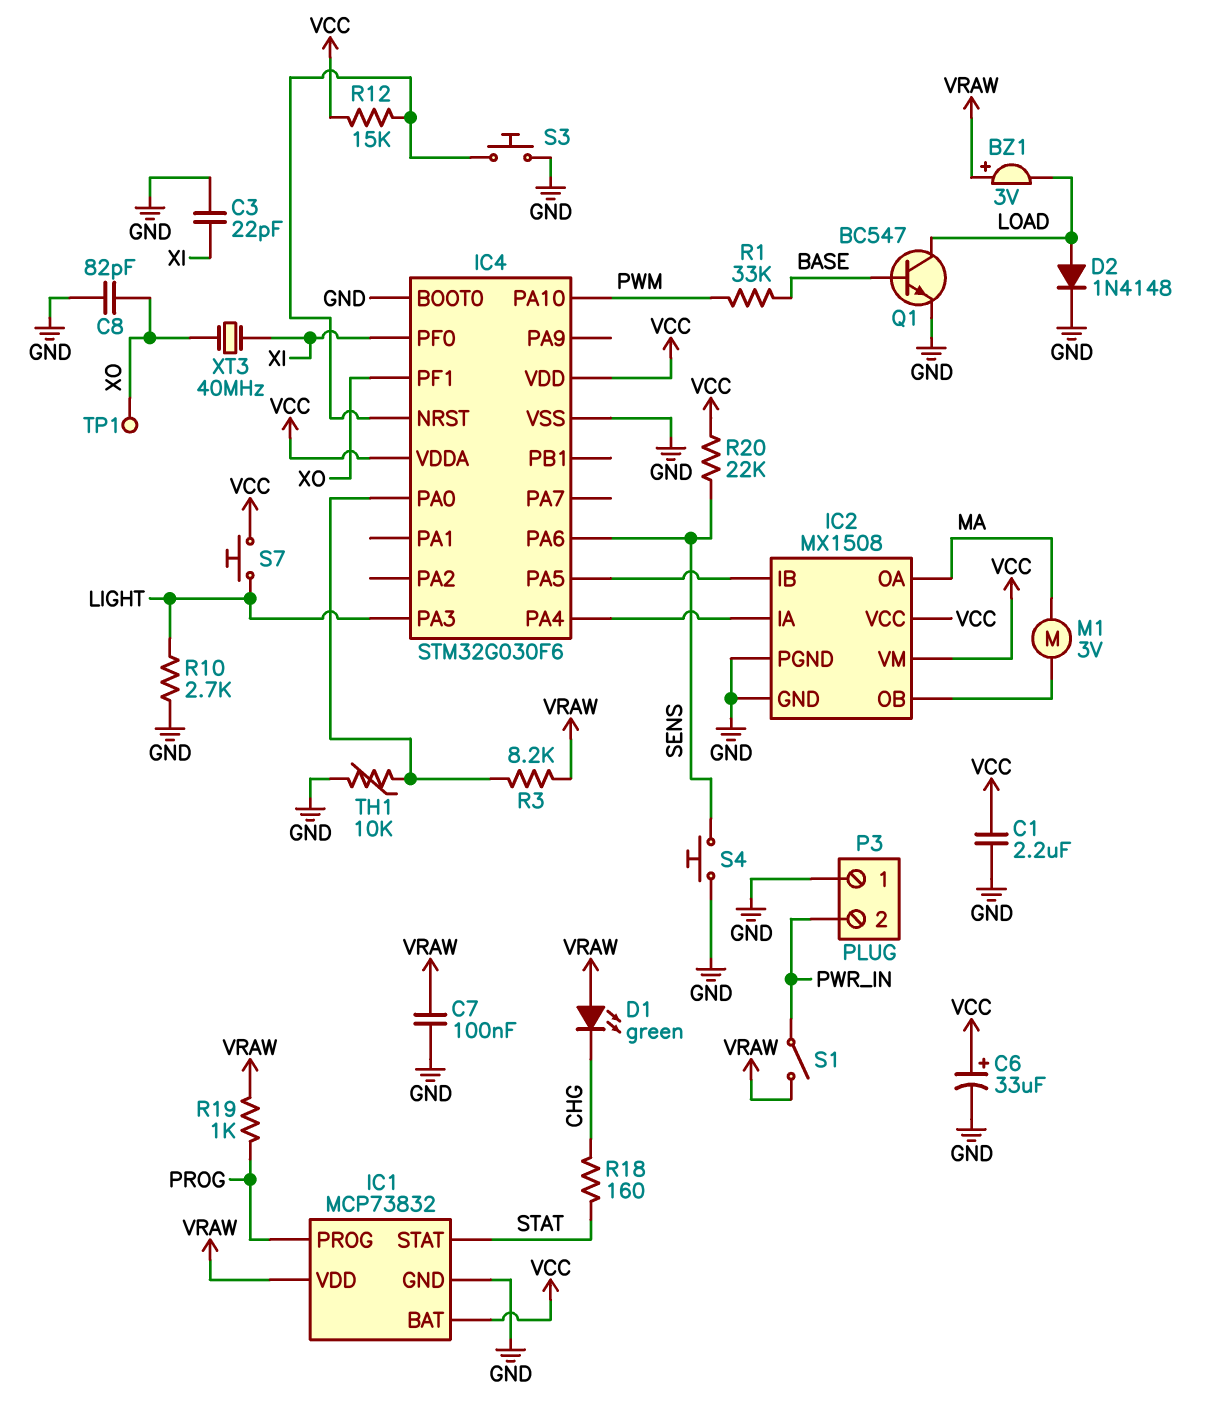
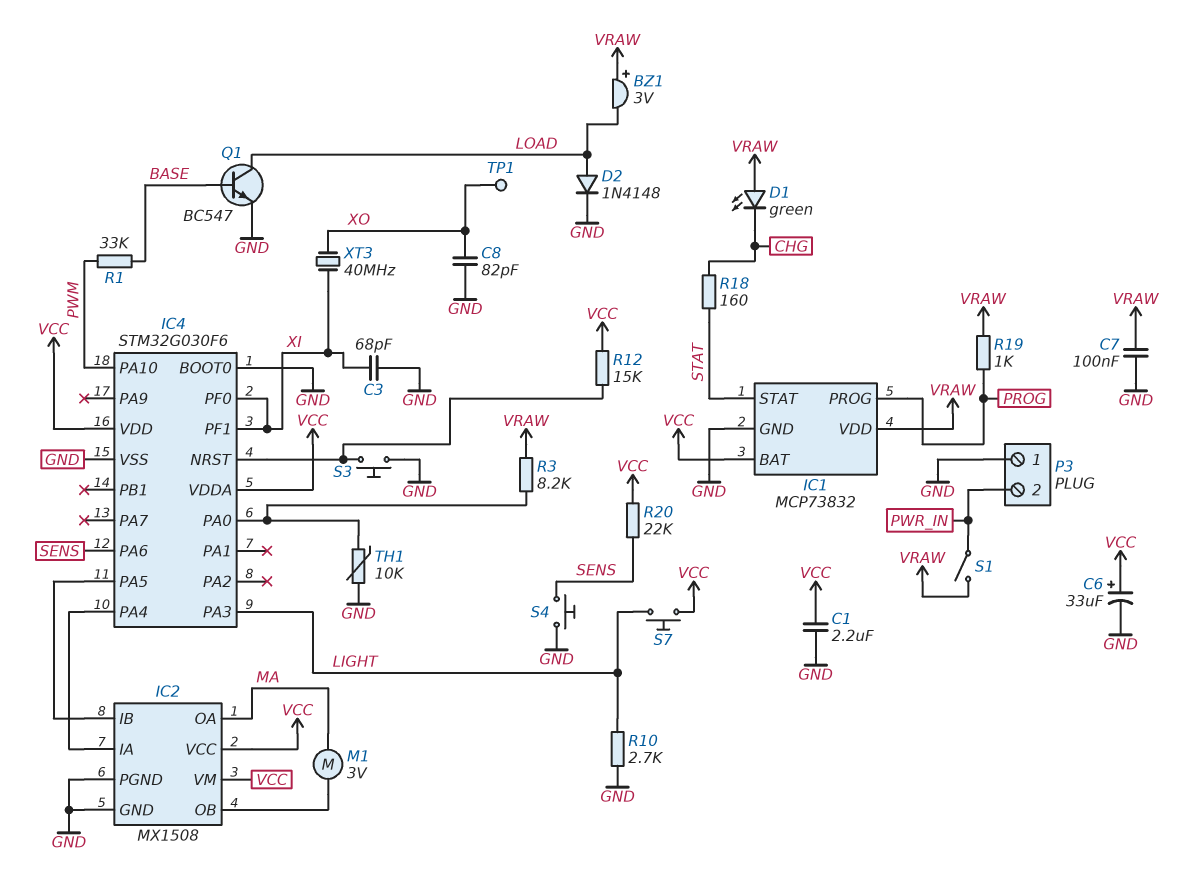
C3: 22pF (GND, XI) -> 68pF (GND, XI)
IC4 pin PF1: XO -> XI

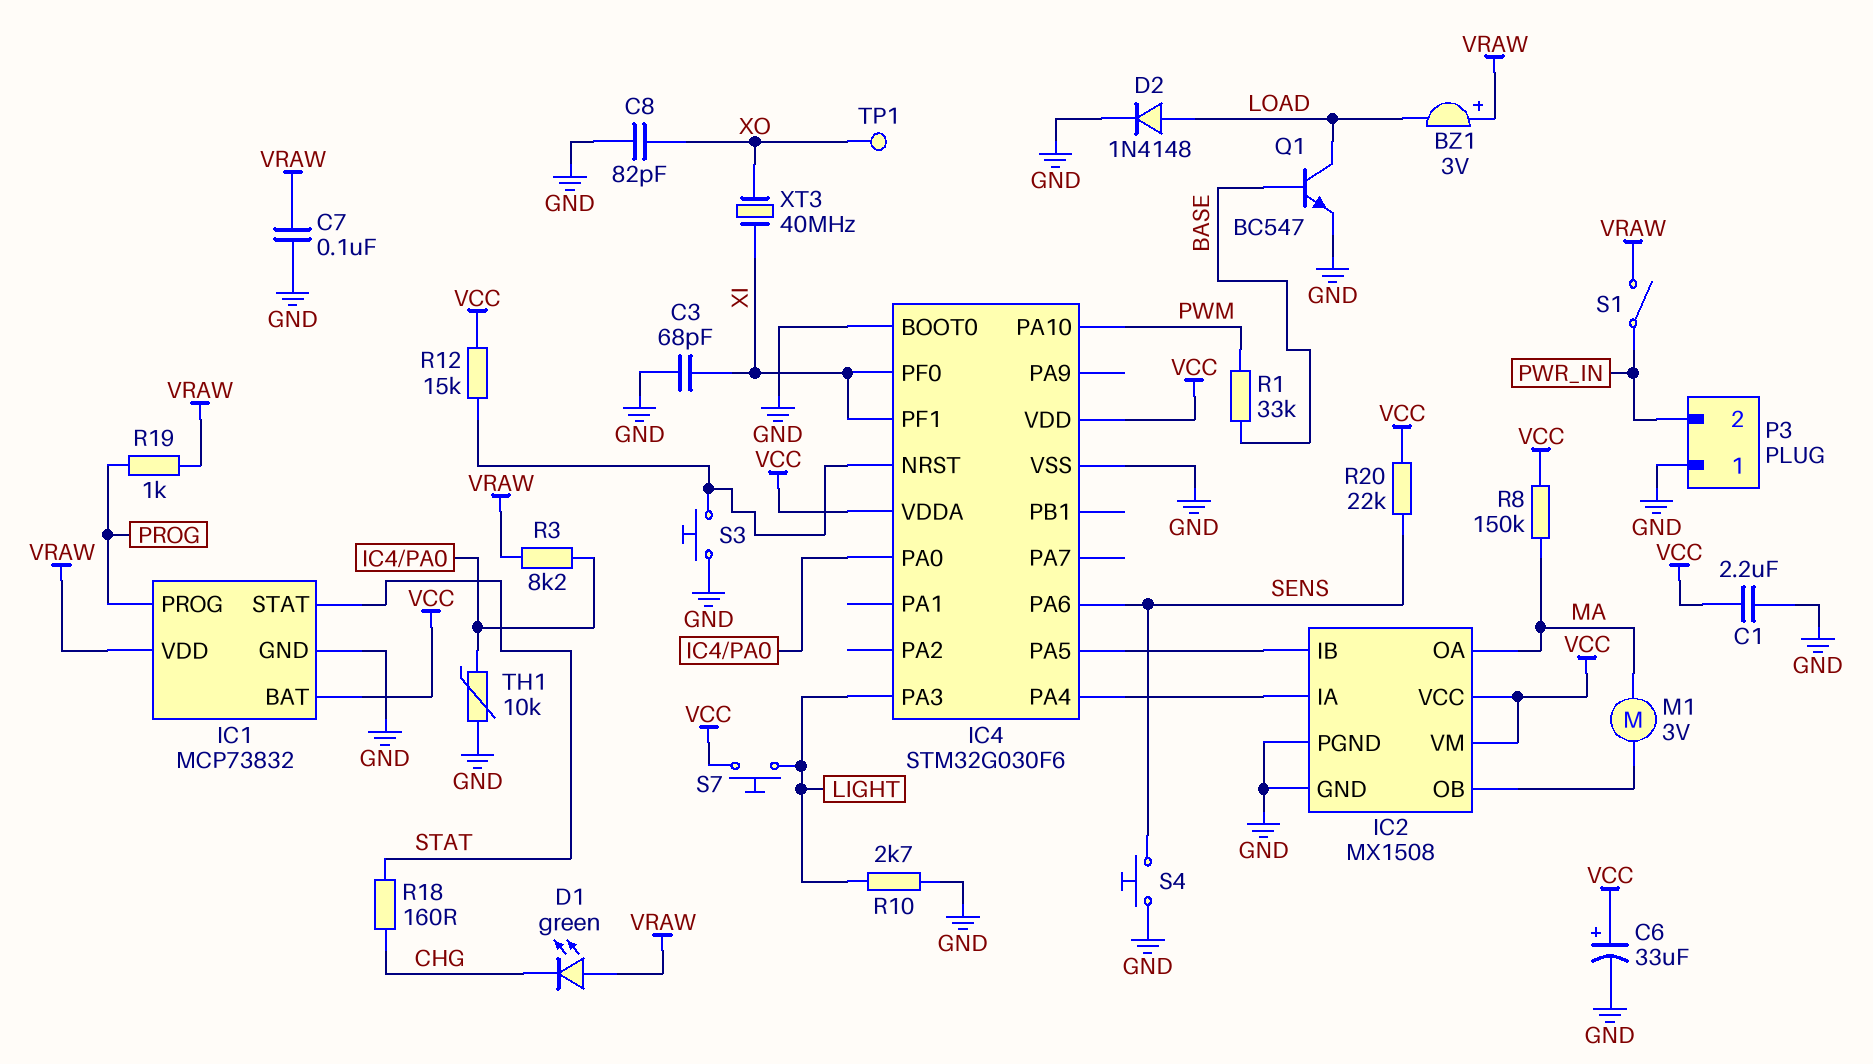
R8: none -> 150k (MA, VCC)

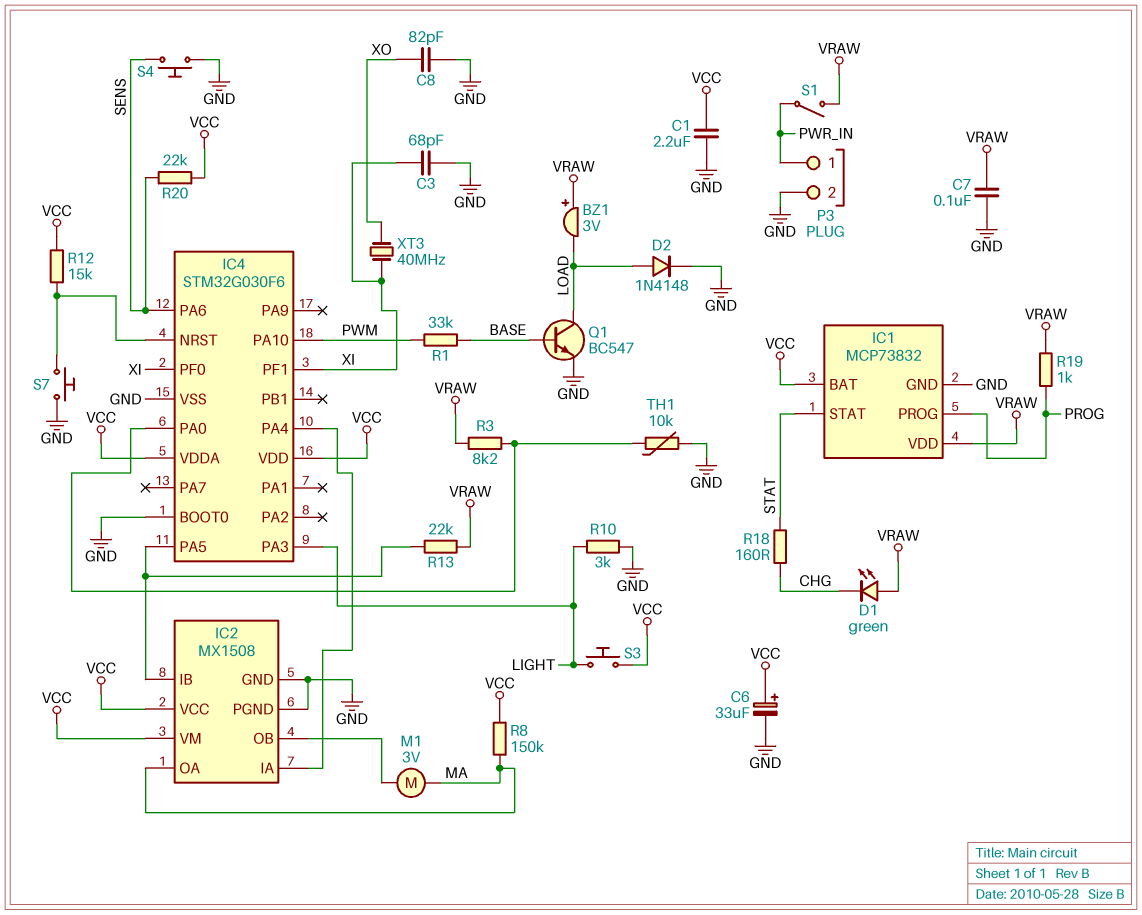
P3 pin 1: GND -> PWR_IN
P3 pin 2: PWR_IN -> GND
R10: 2.7k (GND, LIGHT) -> 3k (GND, LIGHT)
R13: none -> 22k (IC2/IB, VRAW)
S3: button (GND, IC4/NRST) -> button (LIGHT, VCC)
S7: button (LIGHT, VCC) -> button (GND, IC4/NRST)
TP1: test point (XO) -> none

